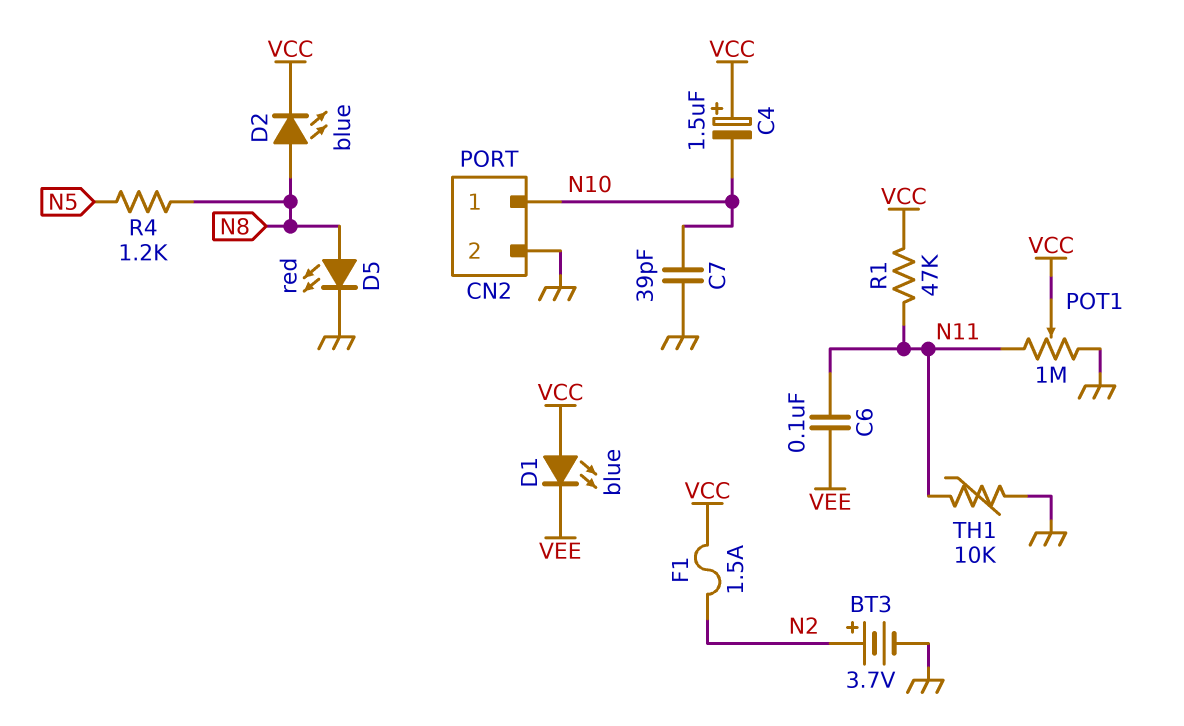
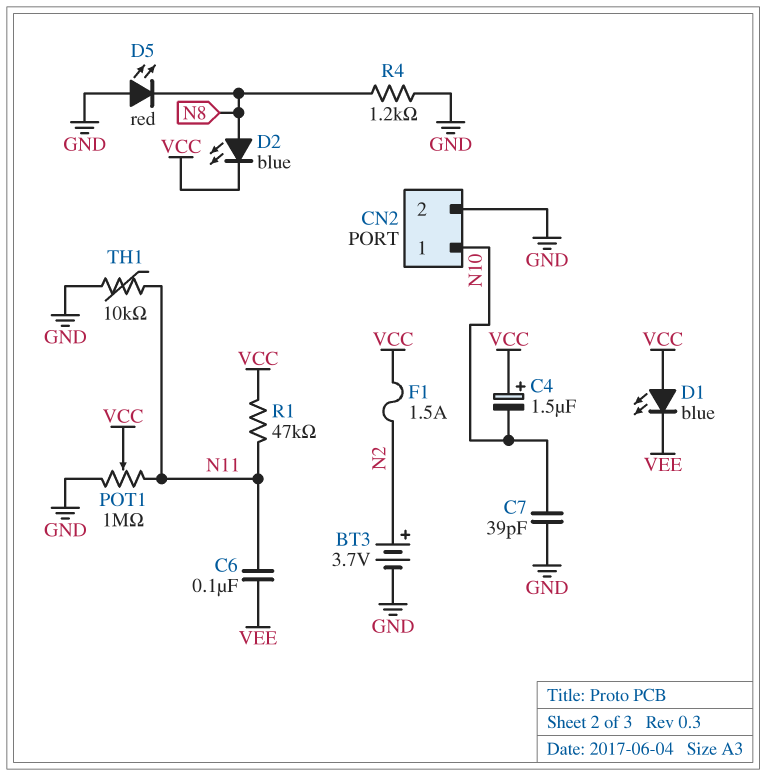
D5: LED red (A N8, K GND) -> LED red (A GND, K N8)
R4: 1.2k (N5, N8) -> 1.2k (GND, N8)

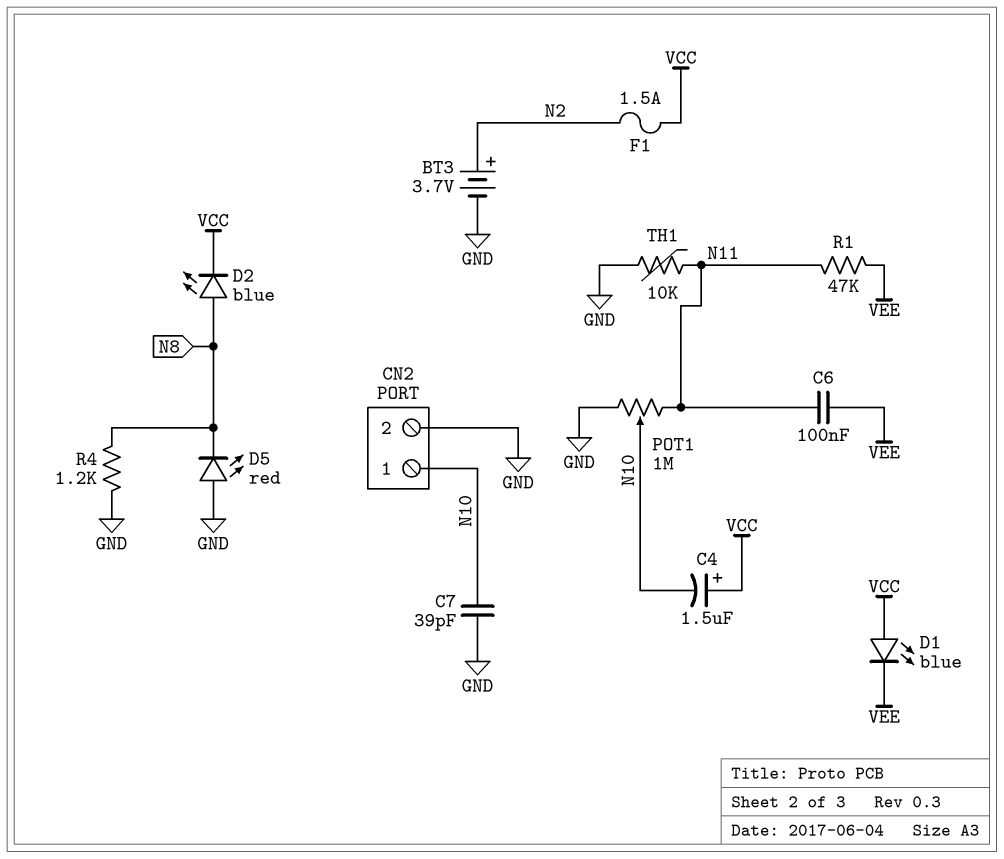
POT1: 1M (GND, N11, wiper VCC) -> 1M (GND, N11, wiper N10)
R1: 47k (N11, VCC) -> 47k (N11, VEE)

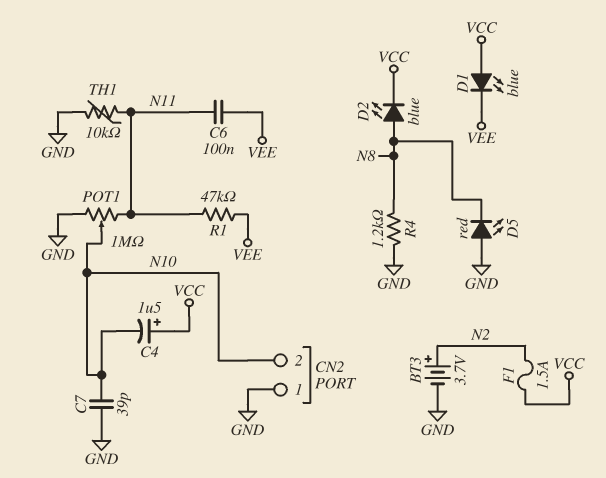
CN2 pin 1: N10 -> GND
CN2 pin 2: GND -> N10

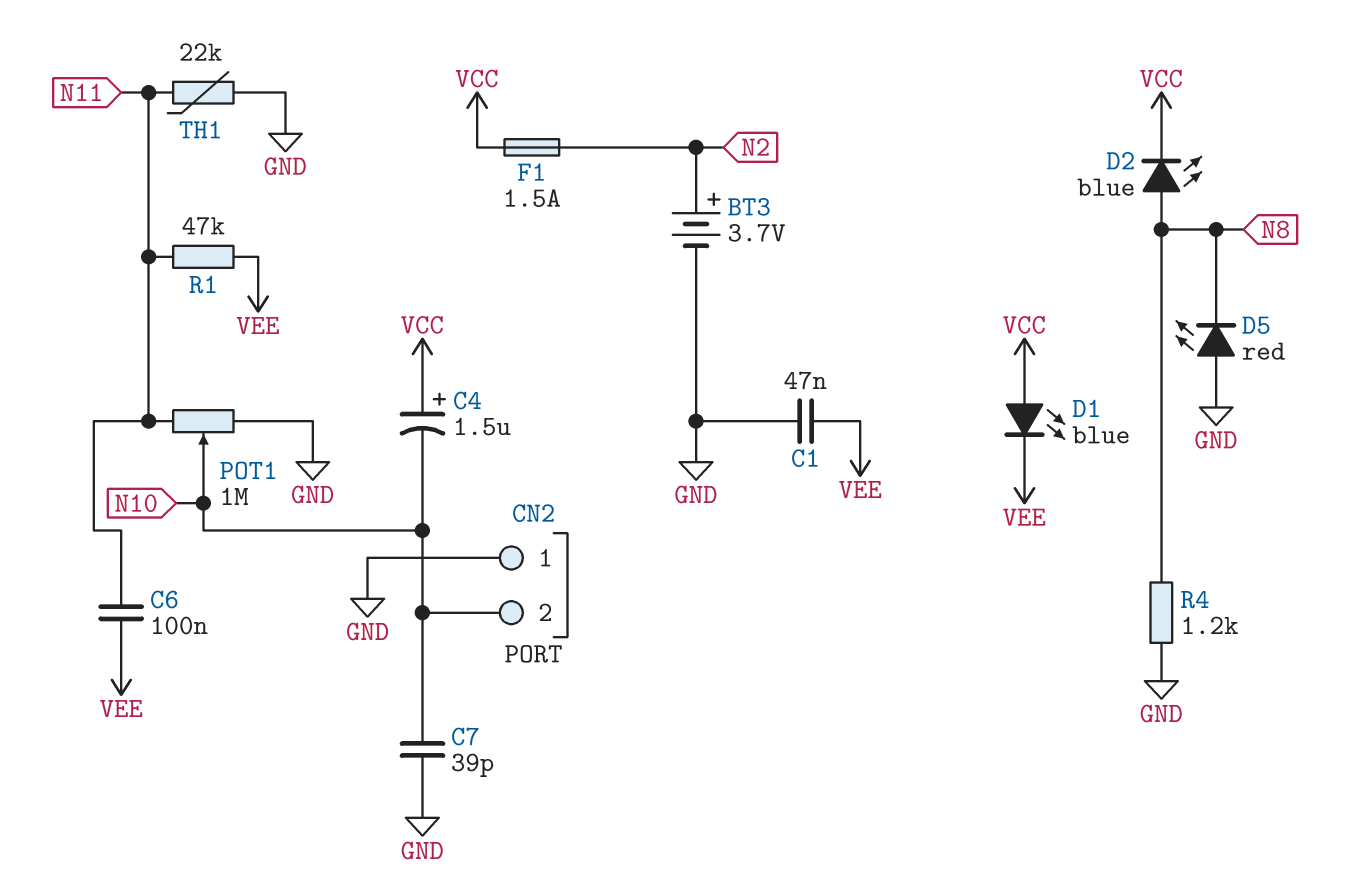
C1: none -> 47nF (GND, VEE)
TH1: 10k (GND, N11) -> 22k (GND, N11)

